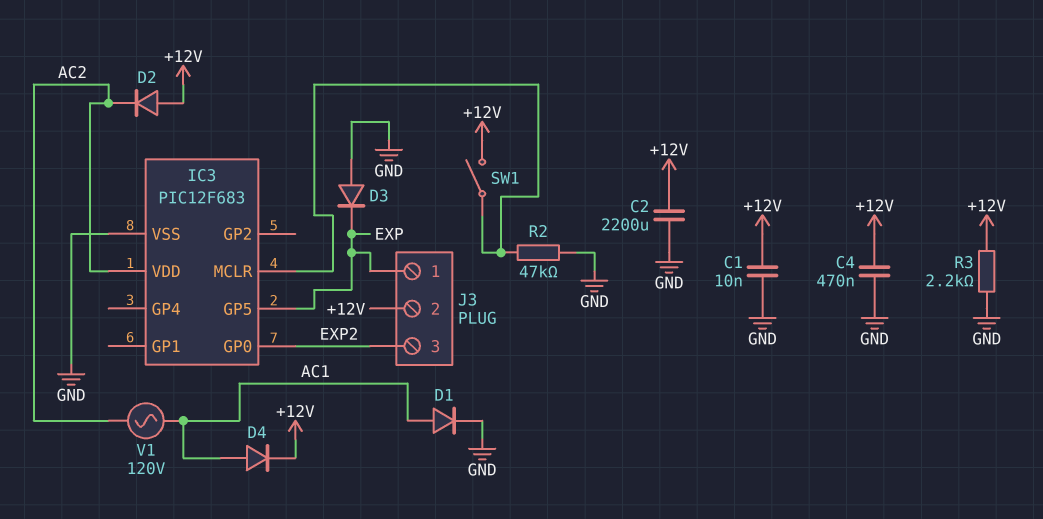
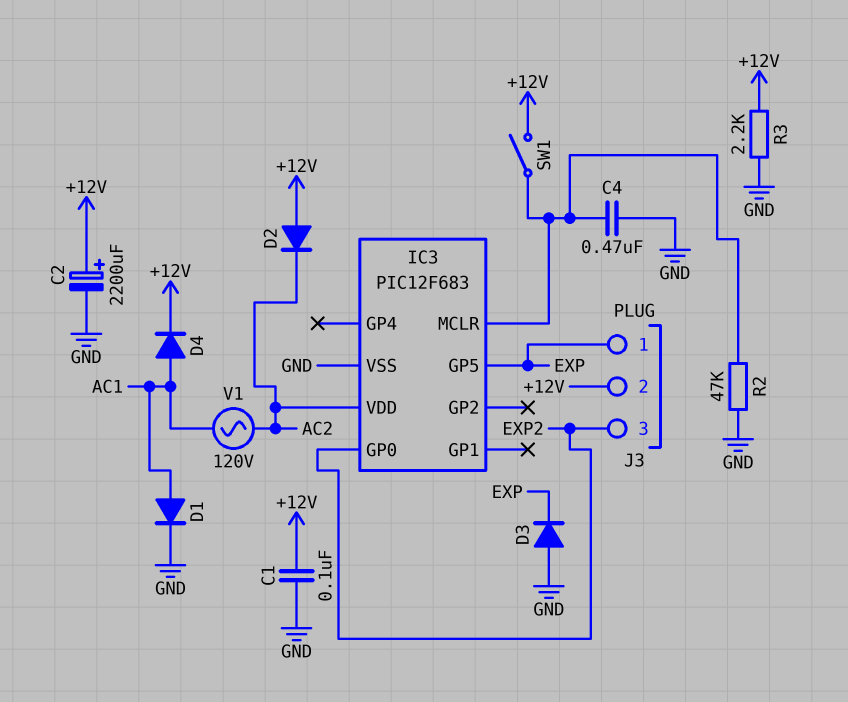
C1: 10nF (+12V, GND) -> 100nF (+12V, GND)
C2: 2200uF (+12V, GND) -> 2200uF (plus +12V, minus GND)
C4: 470nF (+12V, GND) -> 470nF (GND, IC3/MCLR)

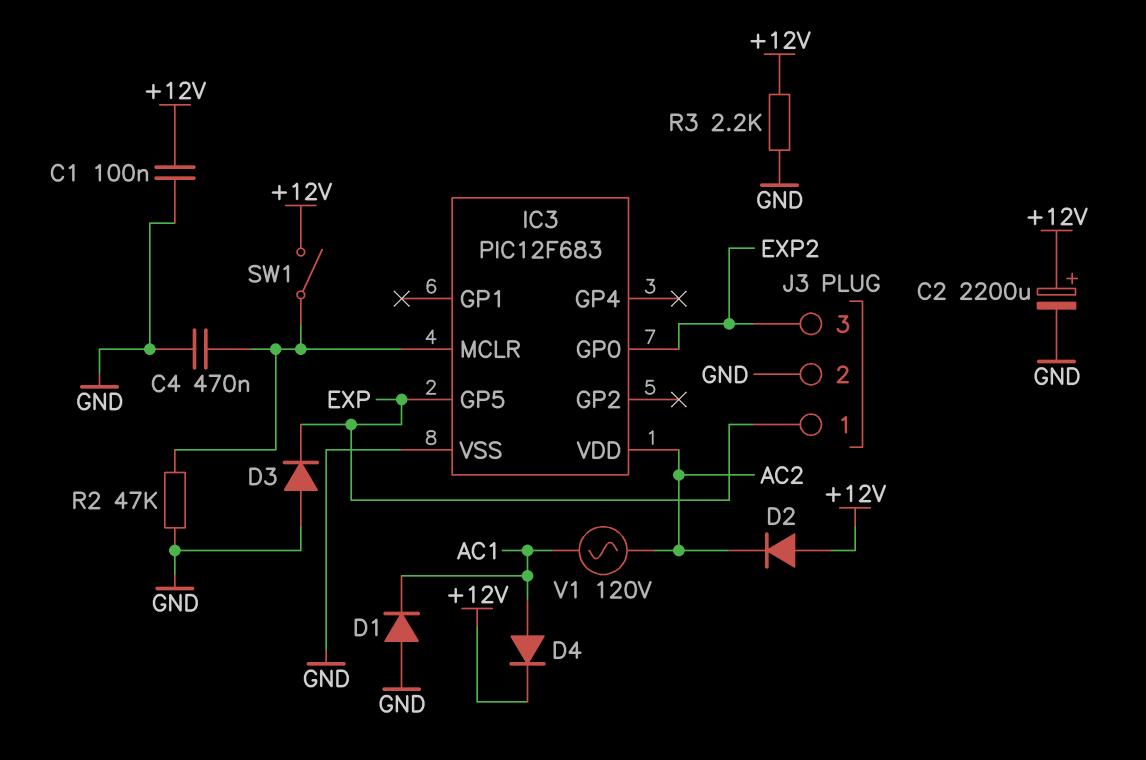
D1: diode (A AC1, K GND) -> diode (A GND, K AC1)
J3 pin 2: +12V -> GND

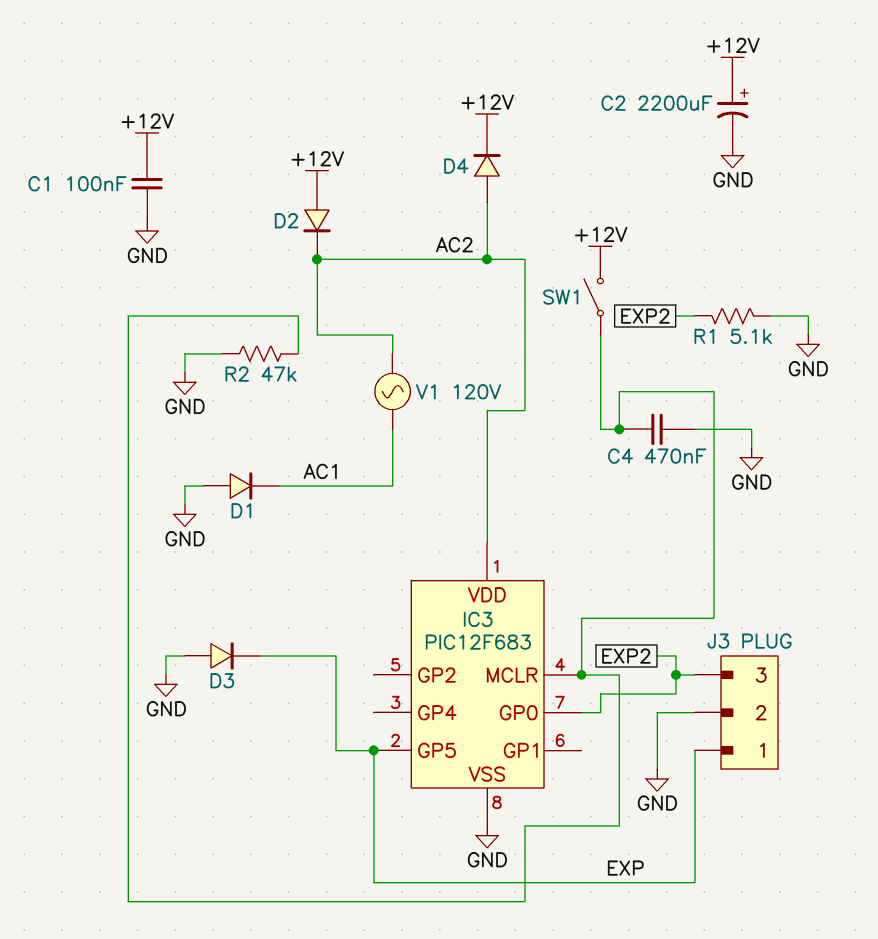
D4: diode (A AC1, K +12V) -> diode (A AC2, K +12V)
R1: none -> 5.1k (EXP2, GND)
R3: 2.2k (+12V, GND) -> none

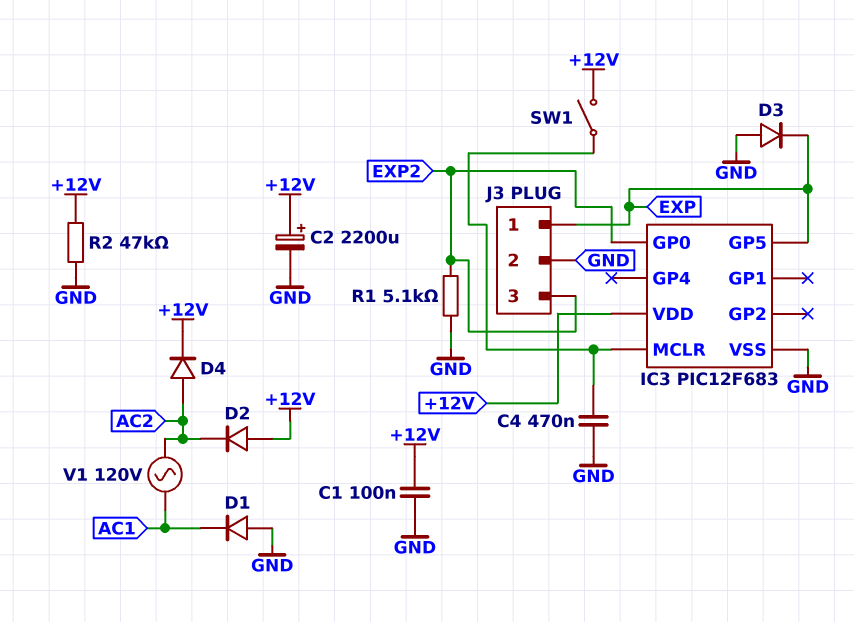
IC3 pin VDD: AC2 -> +12V
R2: 47k (GND, IC3/MCLR) -> 47k (+12V, GND)

